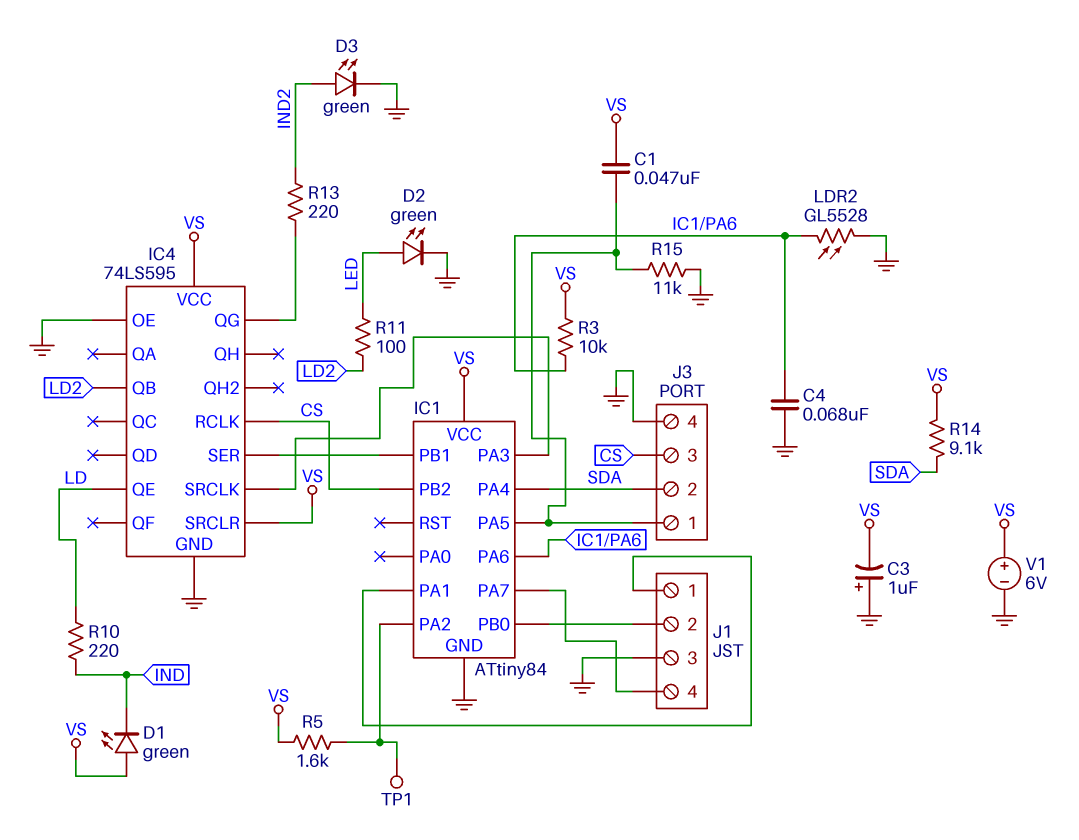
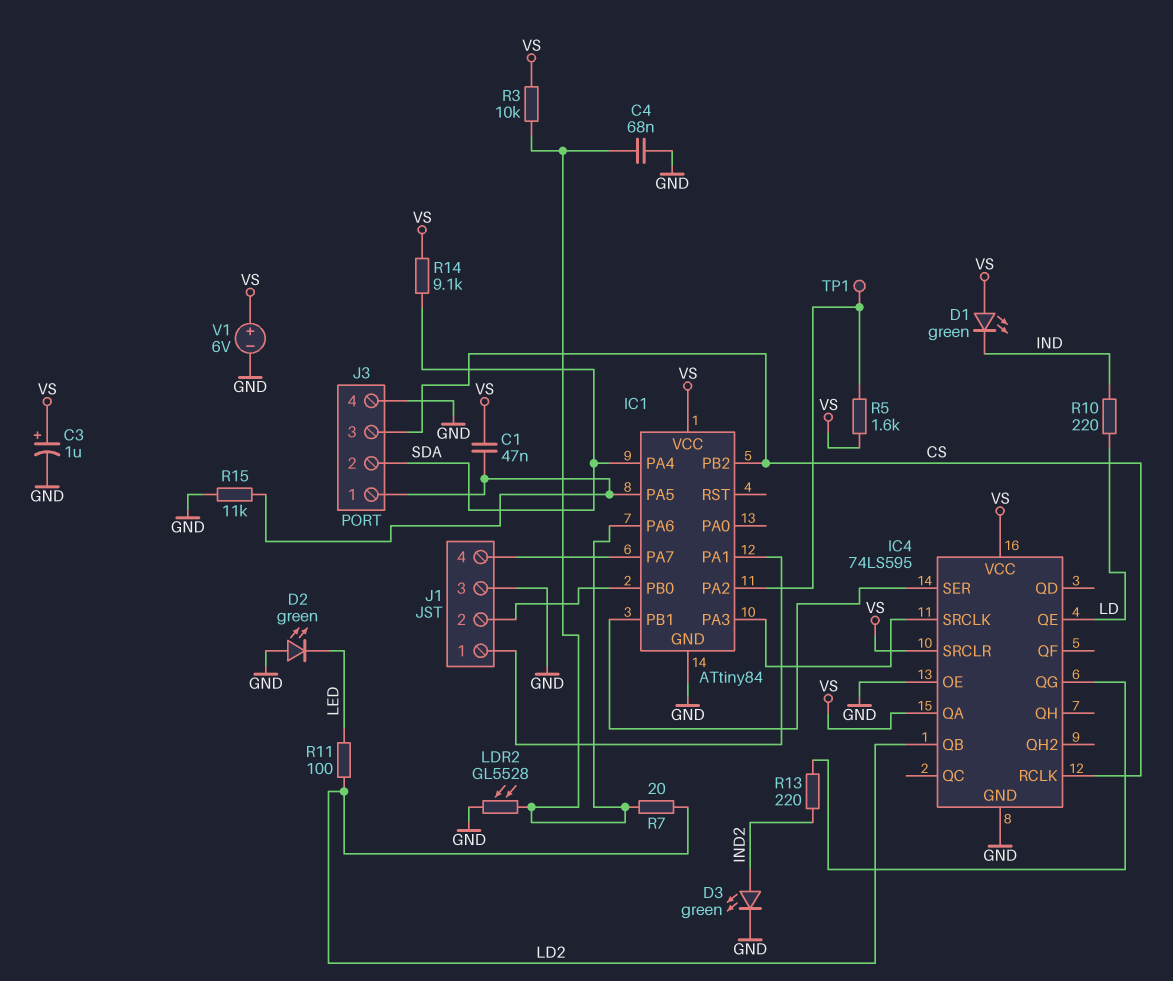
C3: 1uF (plus GND, minus VS) -> 1uF (plus VS, minus GND)
D2: LED green (A LED, K GND) -> LED green (A GND, K LED)
IC4 pin QA: none -> VS
R7: none -> 20 (IC1/PA6, LD2)

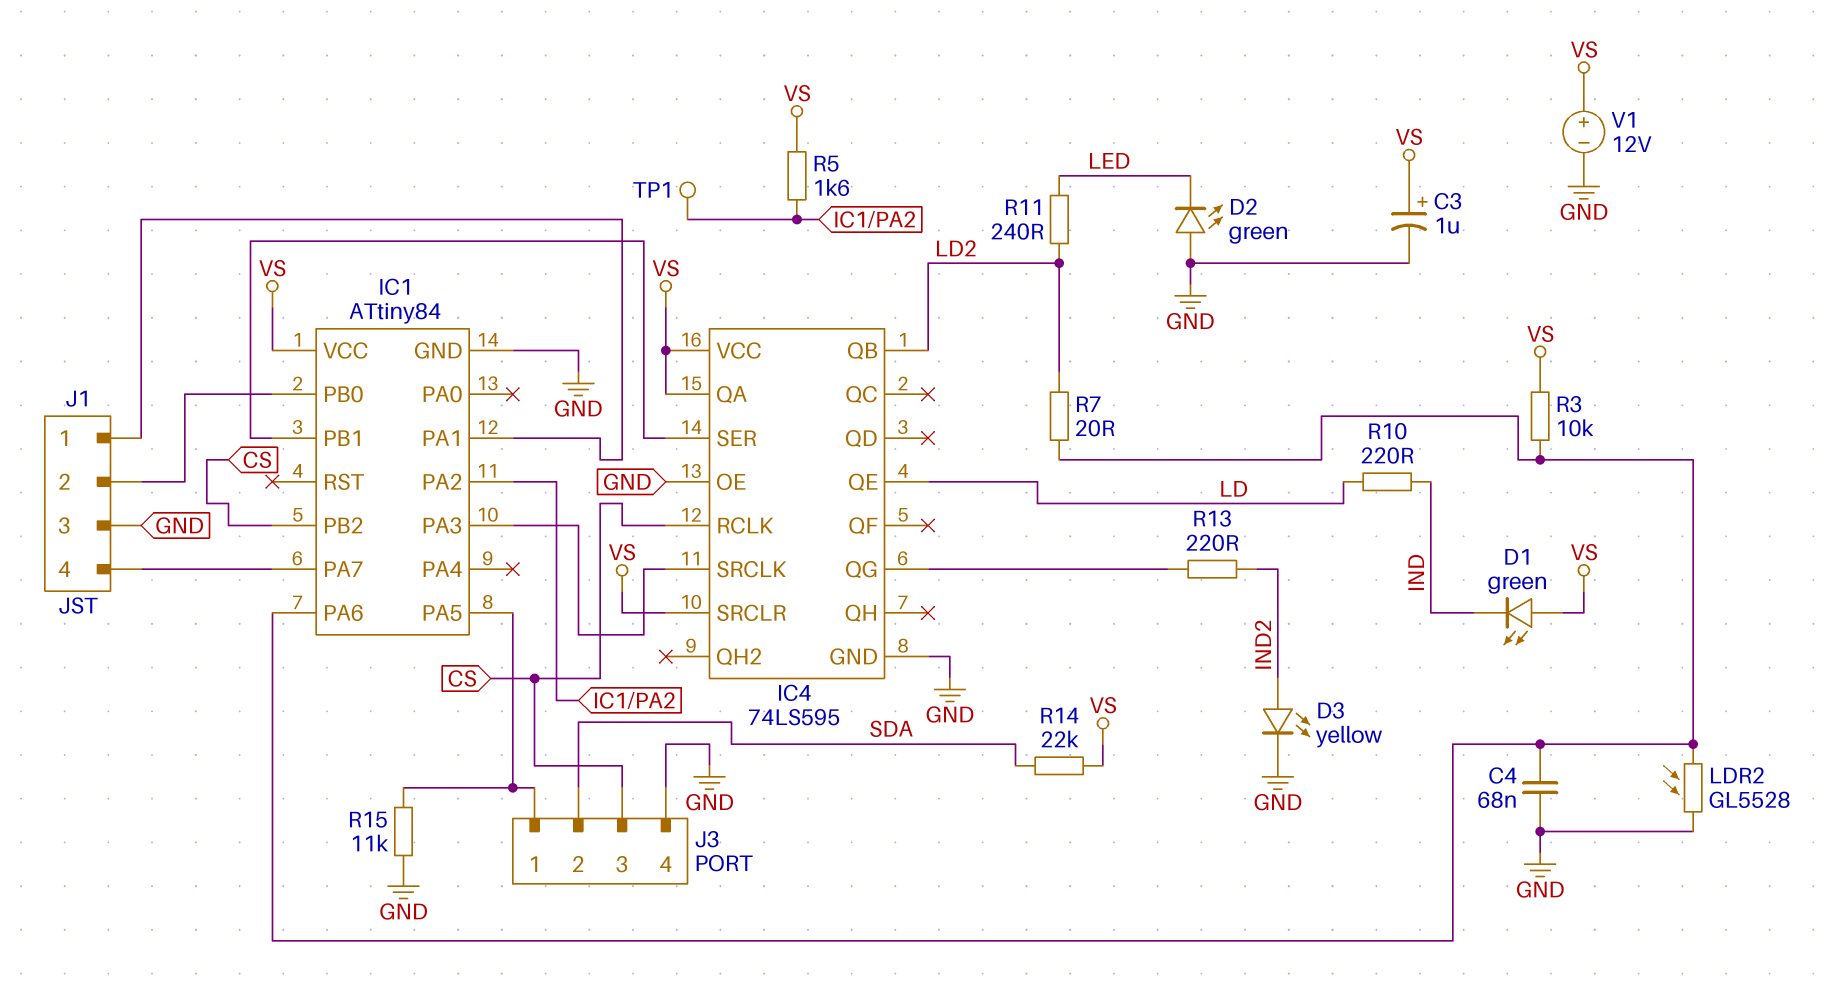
C1: 47nF (IC1/PA5, VS) -> none
D3: LED green (A IND2, K GND) -> LED yellow (A IND2, K GND)
IC1 pin PA4: SDA -> none
R11: 100 (LD2, LED) -> 240 (LD2, LED)
R14: 9.1k (SDA, VS) -> 22k (SDA, VS)
V1: 6V (plus VS, minus GND) -> 12V (plus VS, minus GND)

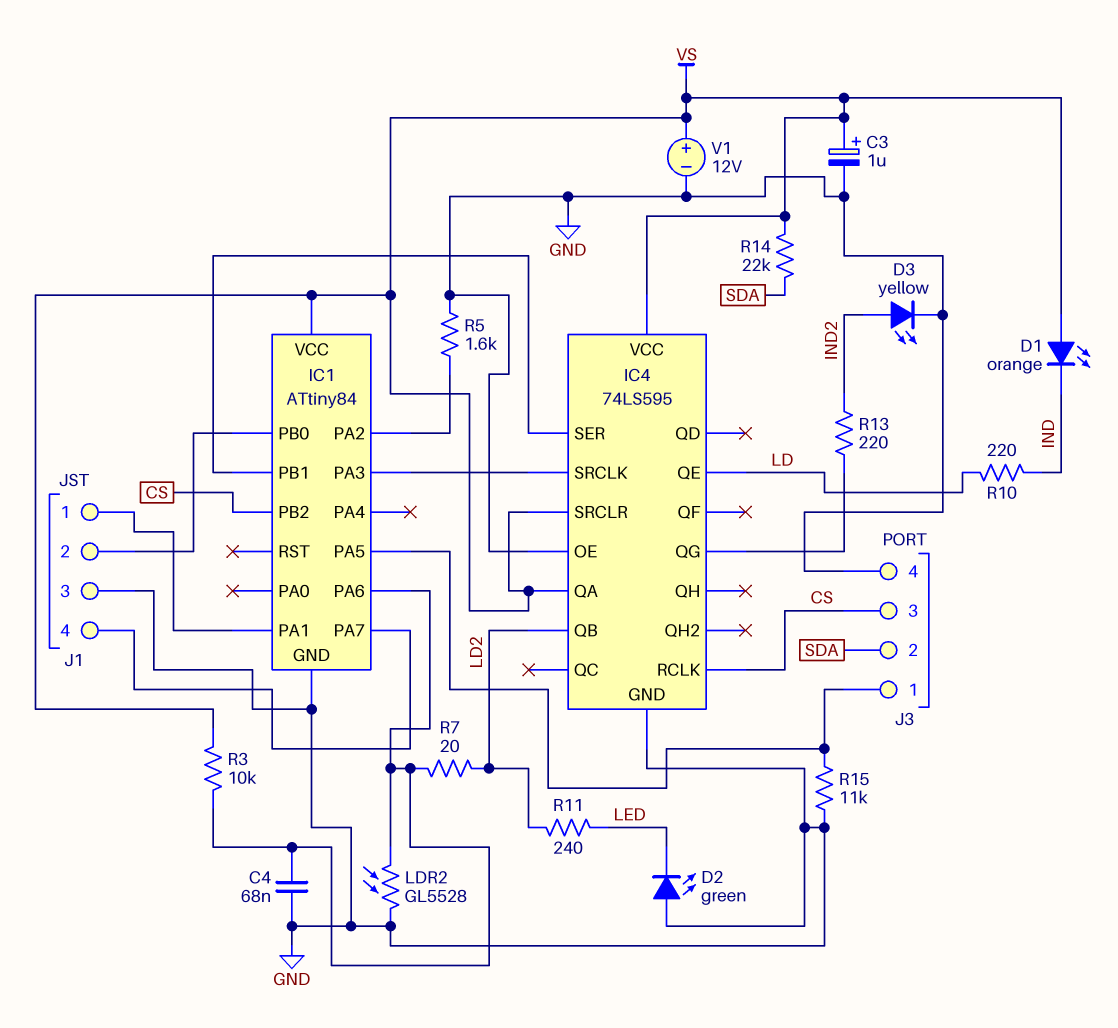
D1: LED green (A VS, K IND) -> LED orange (A VS, K IND)
R5: 1.6k (IC1/PA2, VS) -> 1.6k (GND, IC1/PA2)
TP1: test point (IC1/PA2) -> none

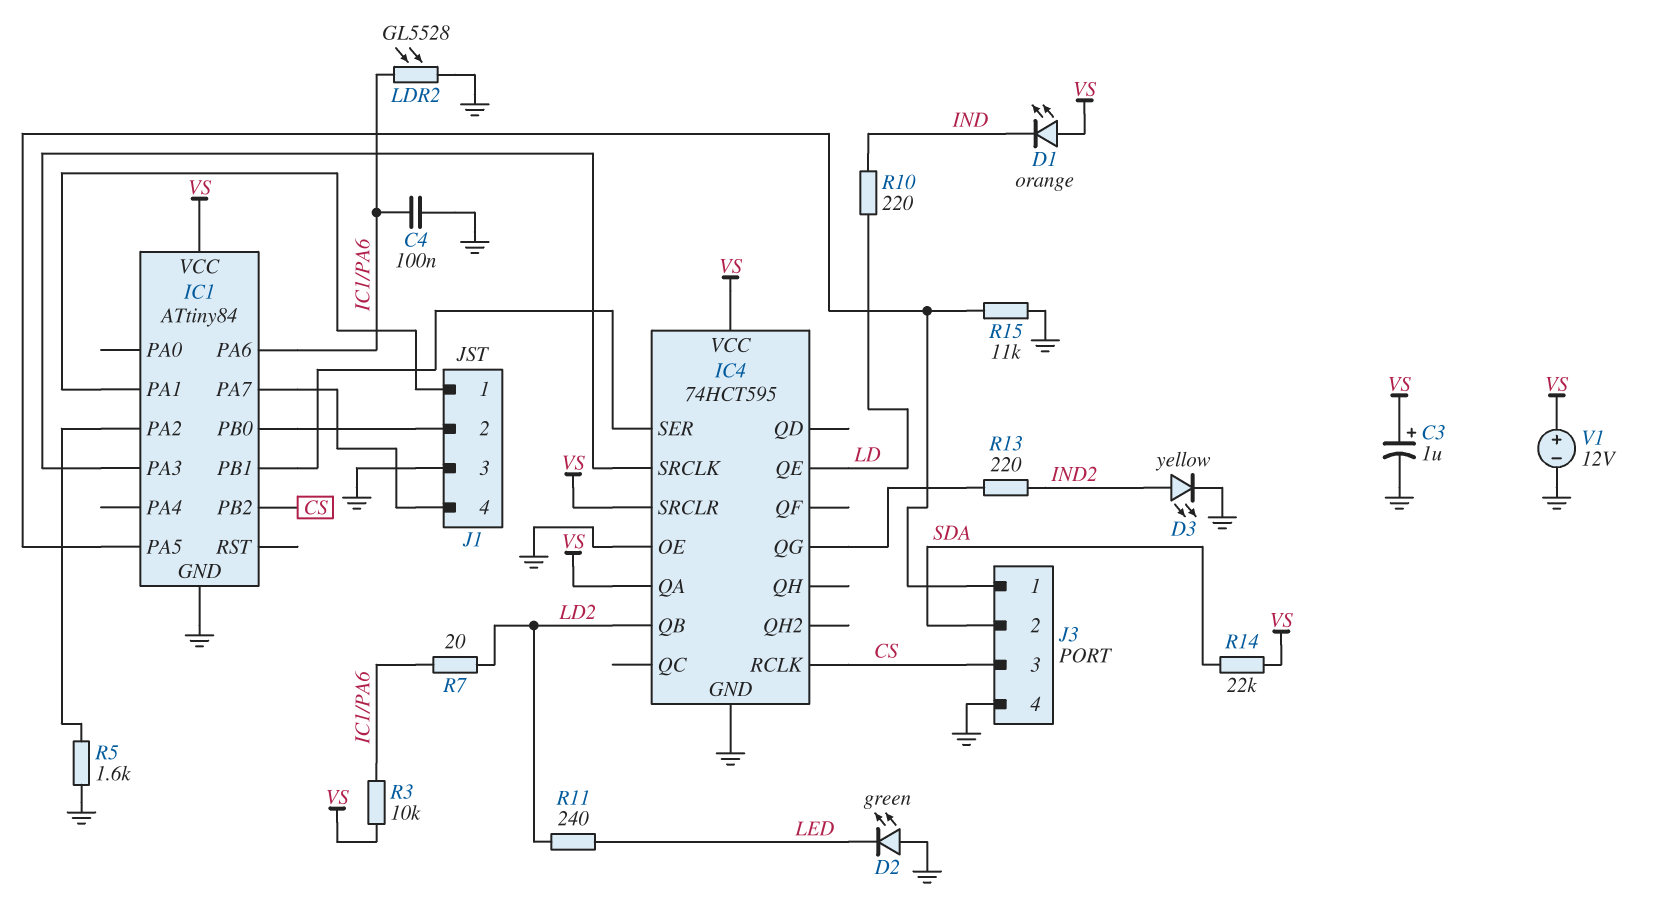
C4: 68nF (GND, IC1/PA6) -> 100nF (GND, IC1/PA6)
IC4: 74LS595 -> 74HCT595

